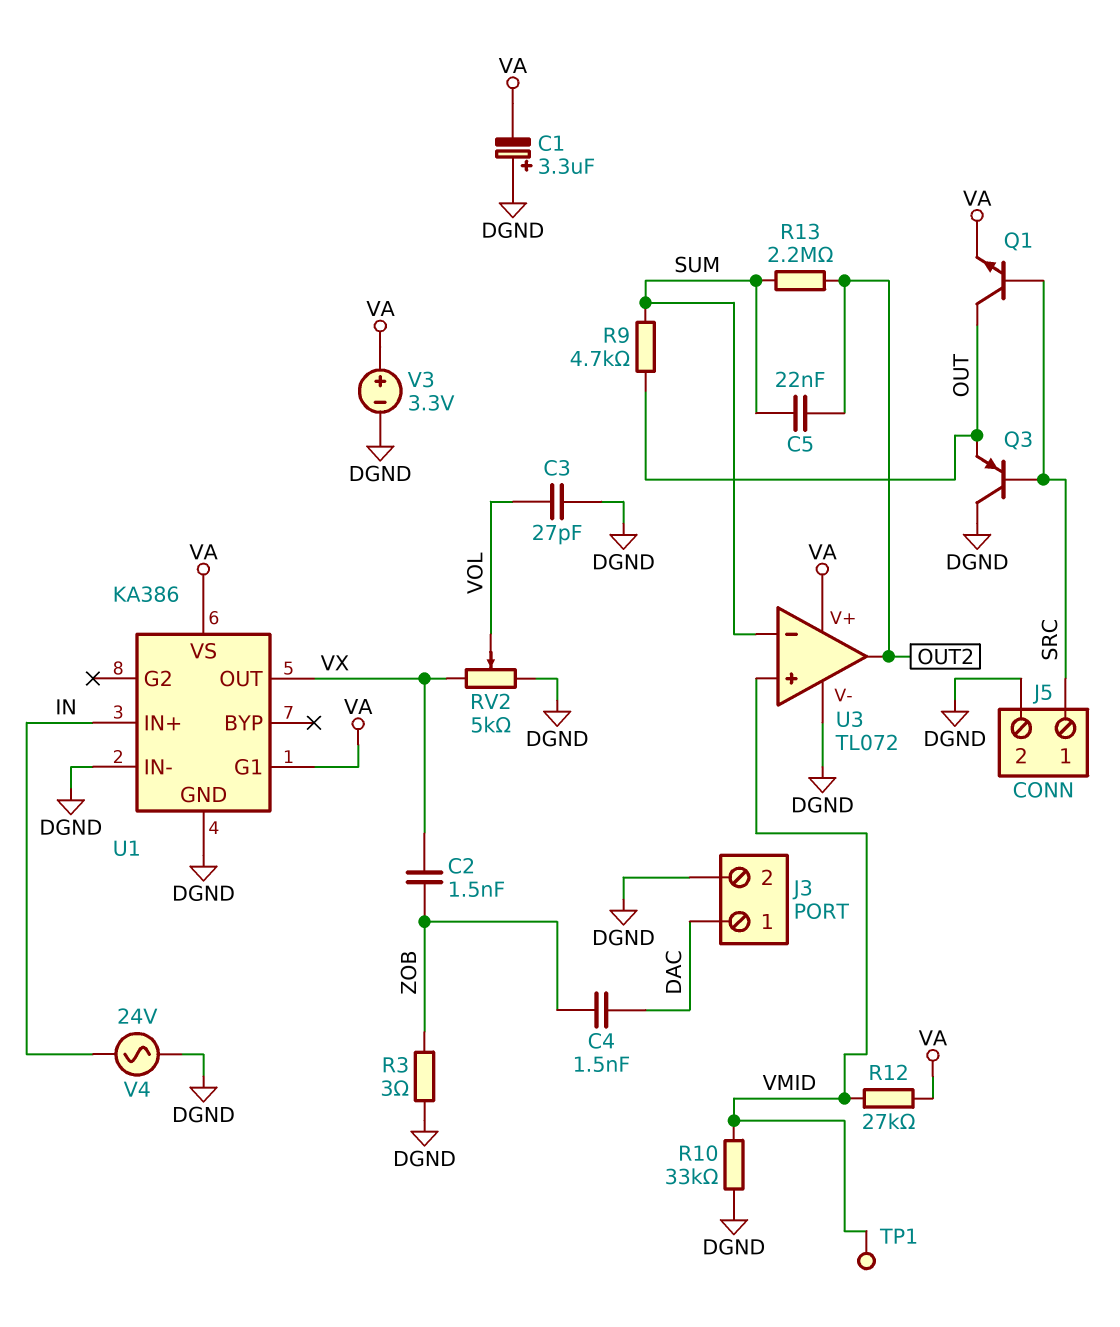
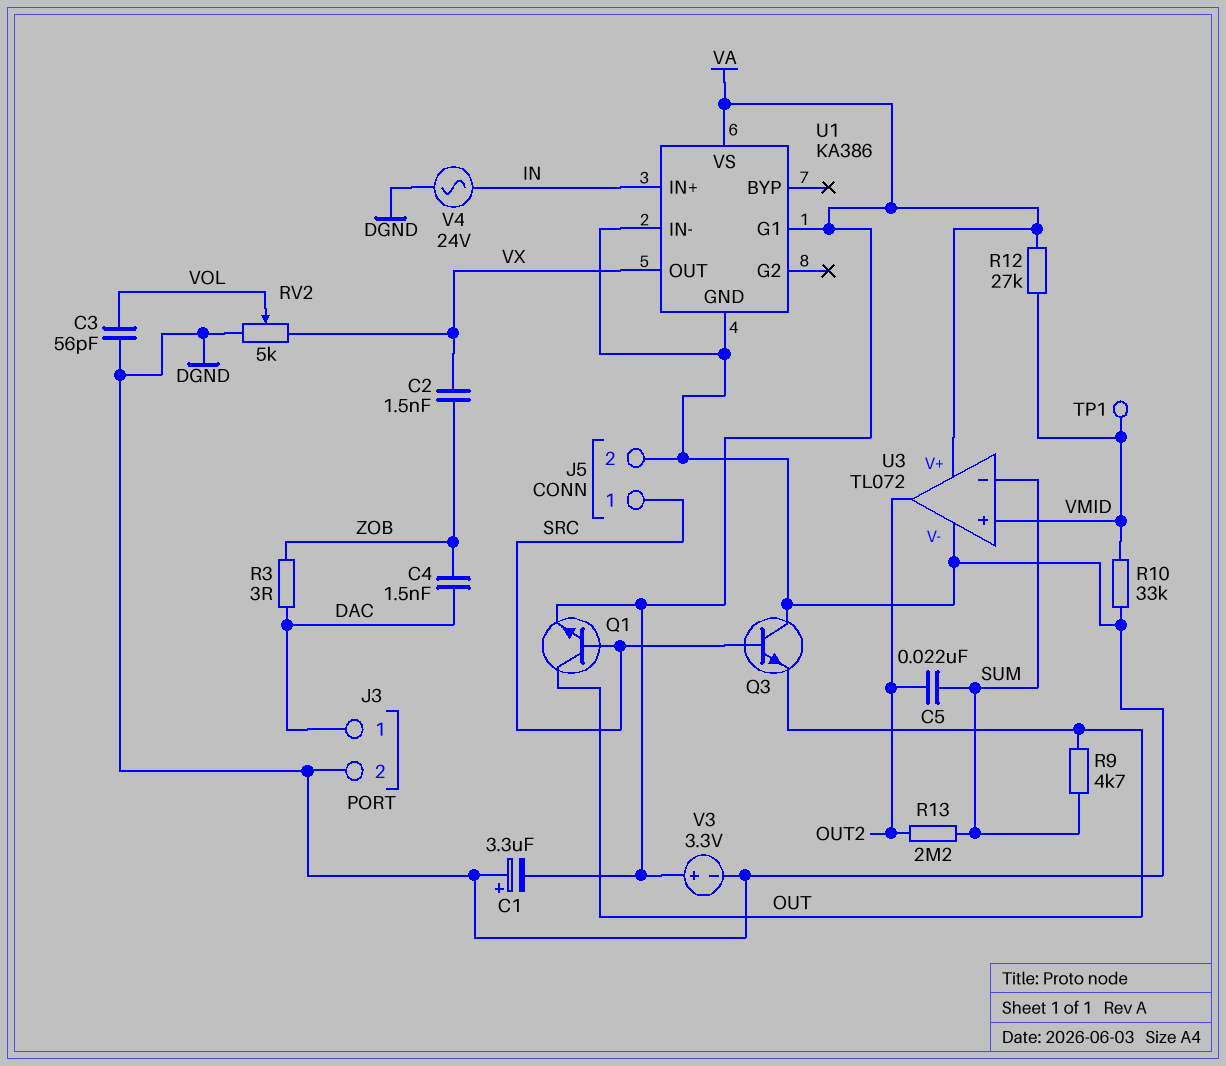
C3: 27pF (DGND, VOL) -> 56pF (DGND, VOL)
Q3: PNP (B SRC, C DGND, E OUT) -> NPN (B SRC, C DGND, E OUT)
R3: 3 (DGND, ZOB) -> 3 (DAC, ZOB)

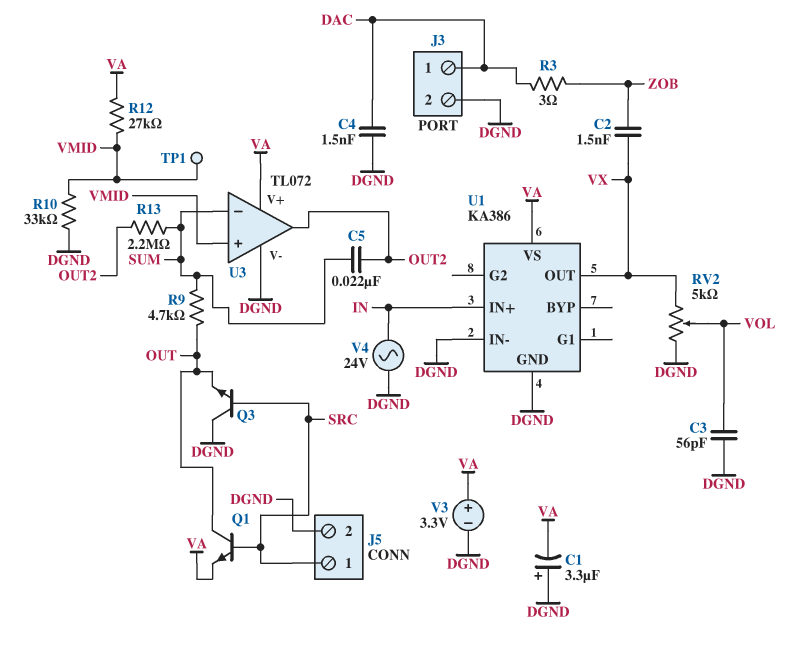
C4: 1.5nF (DAC, ZOB) -> 1.5nF (DAC, DGND)
U1 pin G1: VA -> none

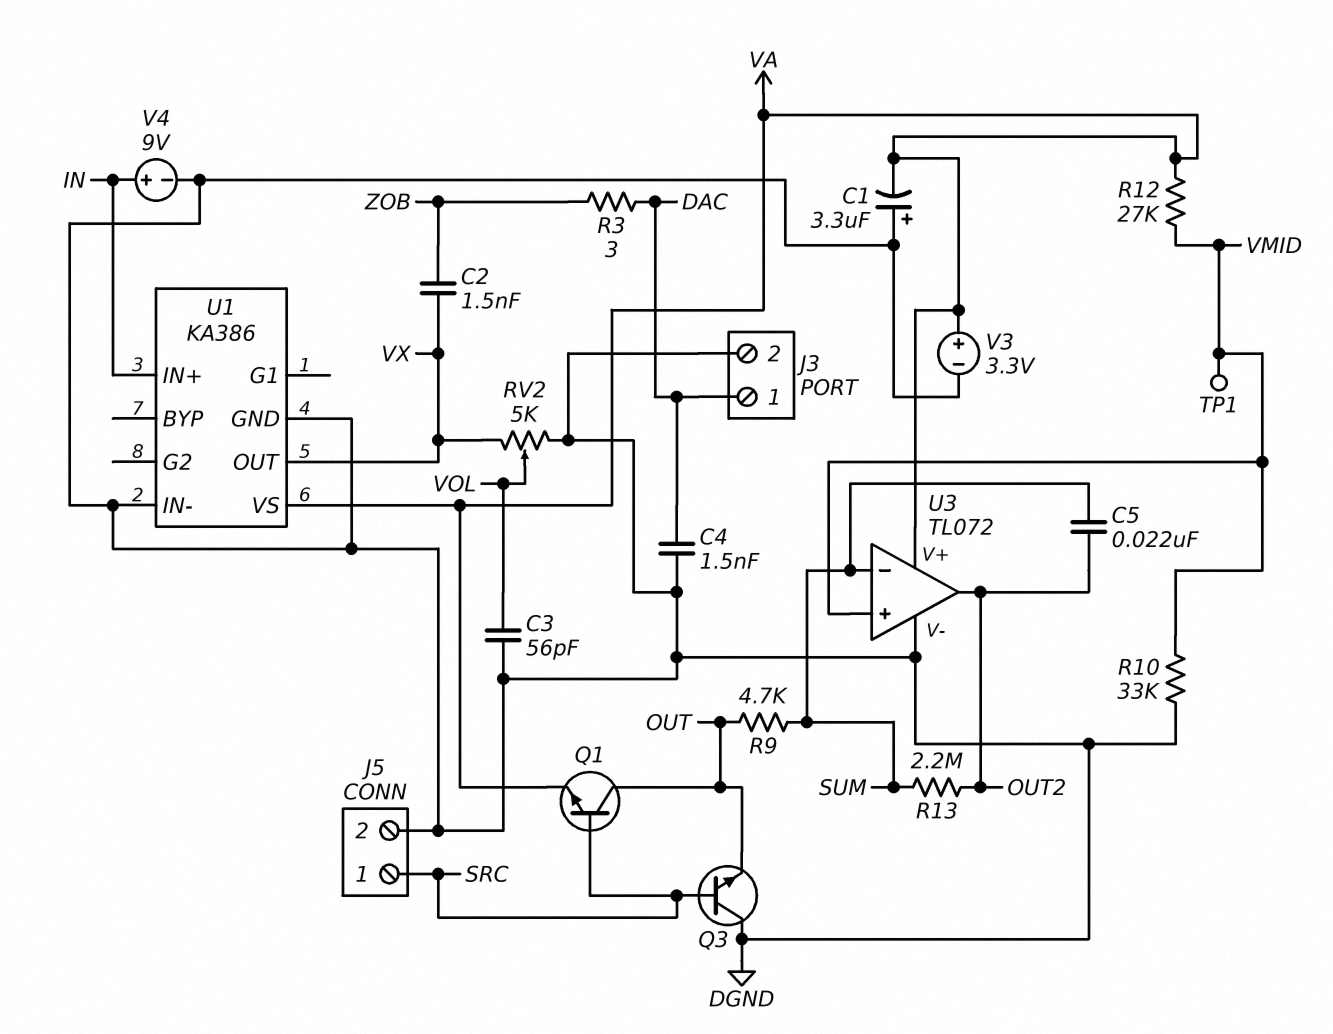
V4: AC 24V (DGND, IN) -> 9V (plus IN, minus DGND)

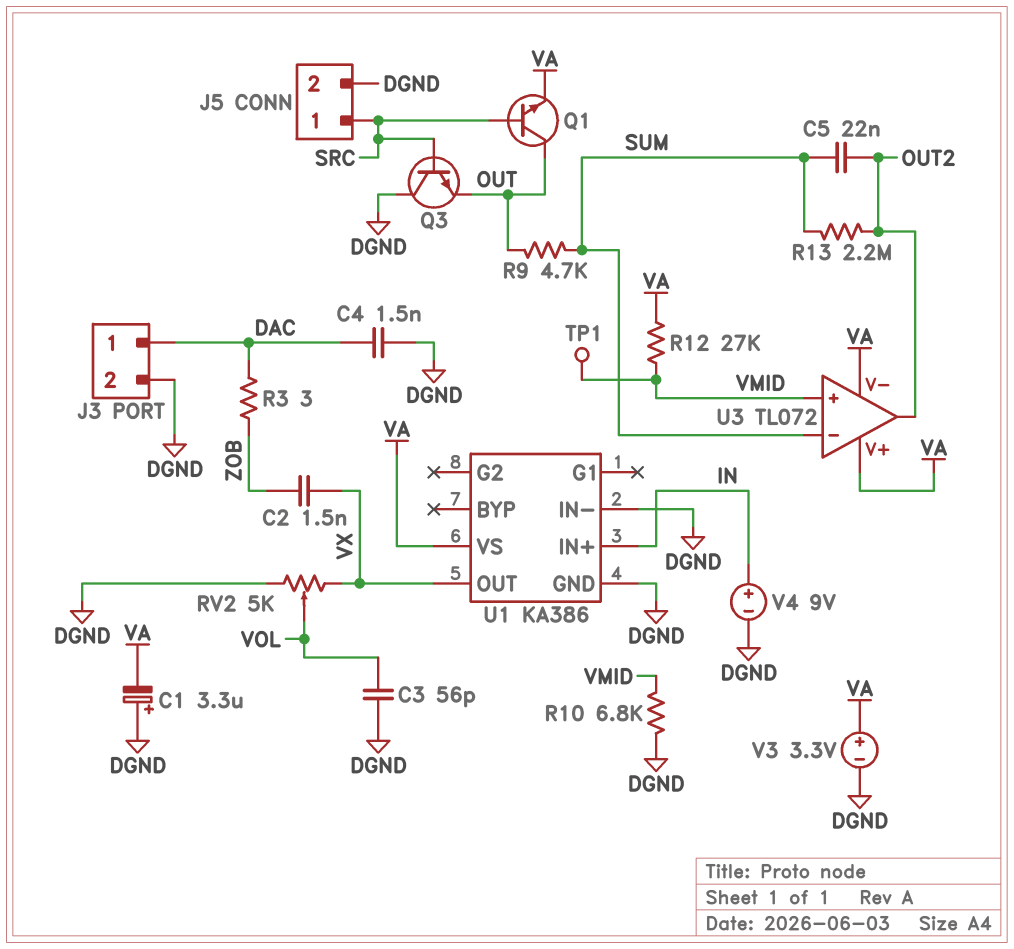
R10: 33k (DGND, VMID) -> 6.8k (DGND, VMID)
U3 pin V-: DGND -> VA

